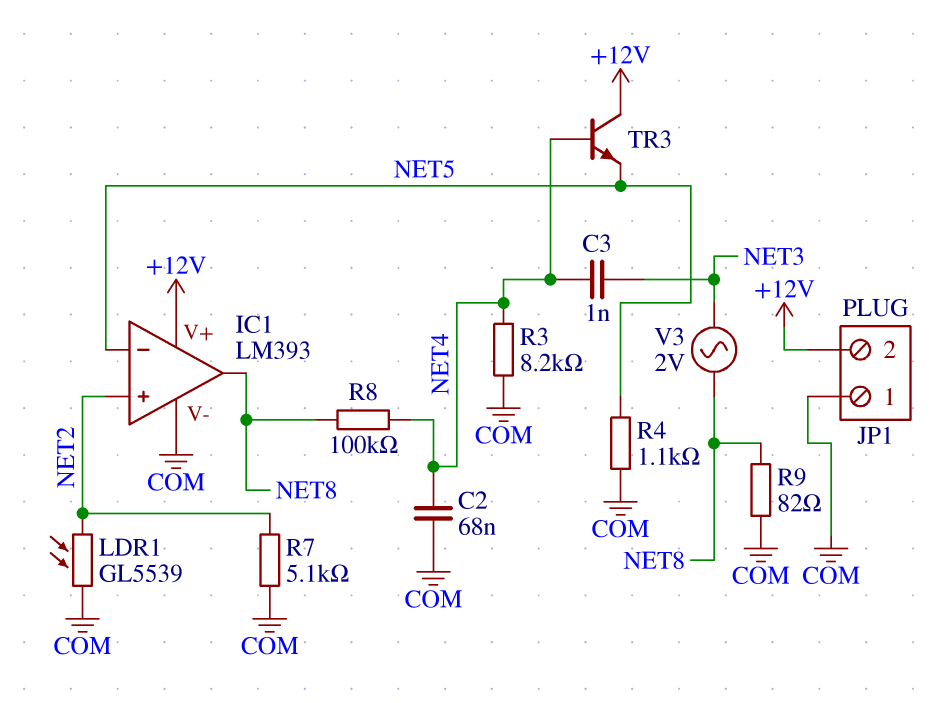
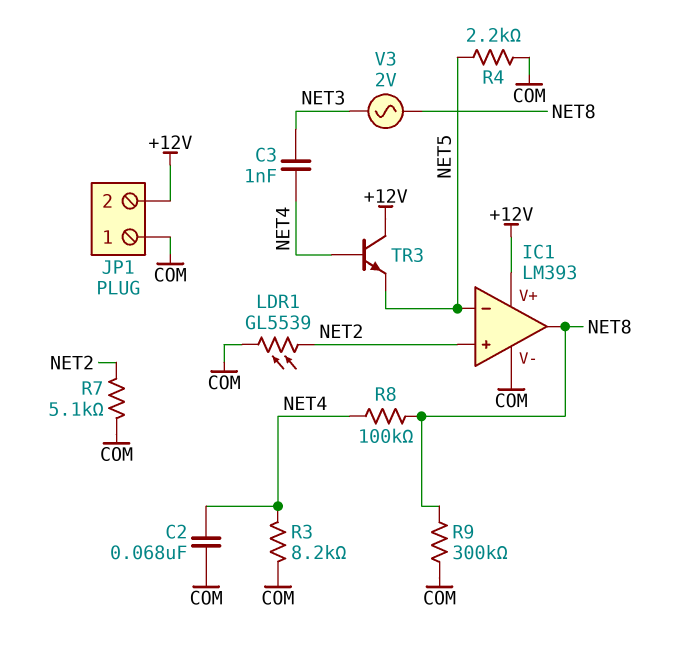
R4: 1.1k (COM, NET5) -> 2.2k (COM, NET5)
R9: 82 (COM, NET8) -> 300k (COM, NET8)

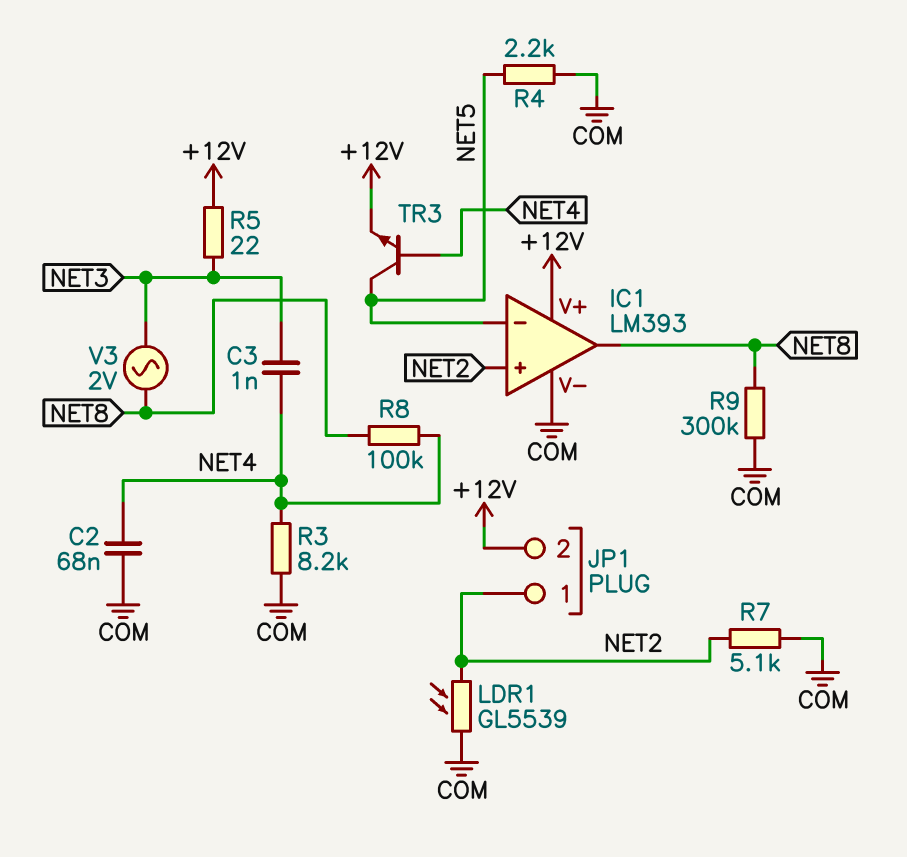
JP1 pin 1: COM -> NET2
R5: none -> 22 (+12V, NET3)
TR3: NPN (B NET4, C +12V, E NET5) -> NPN (B NET4, C NET5, E +12V)

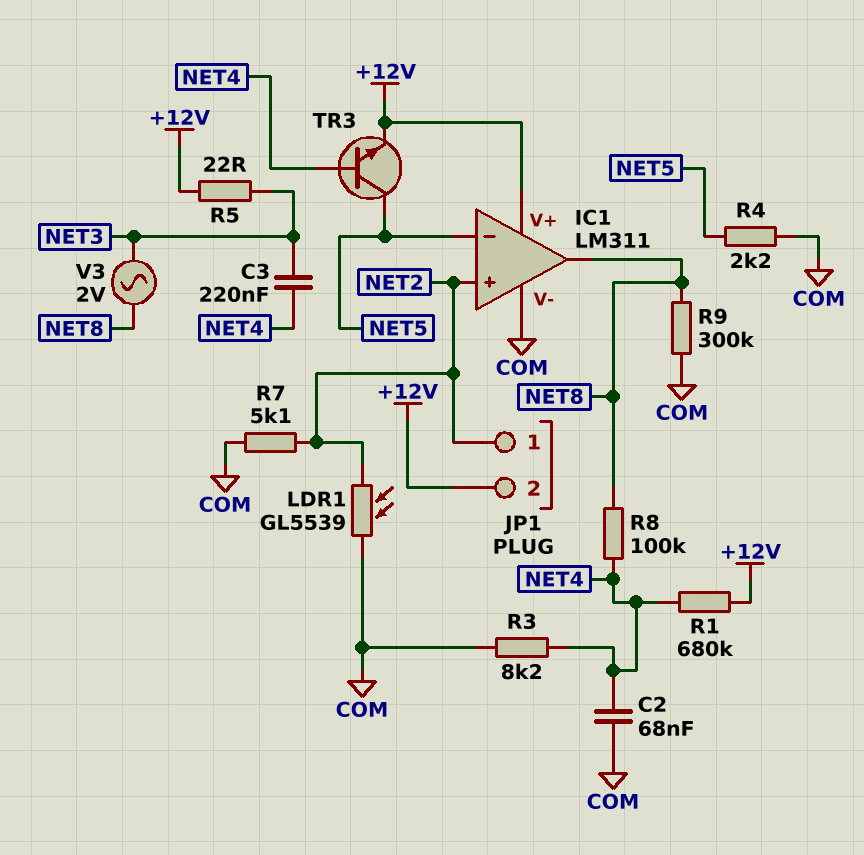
C3: 1nF (NET3, NET4) -> 220nF (NET3, NET4)
IC1: LM393 -> LM311
R1: none -> 680k (+12V, NET4)

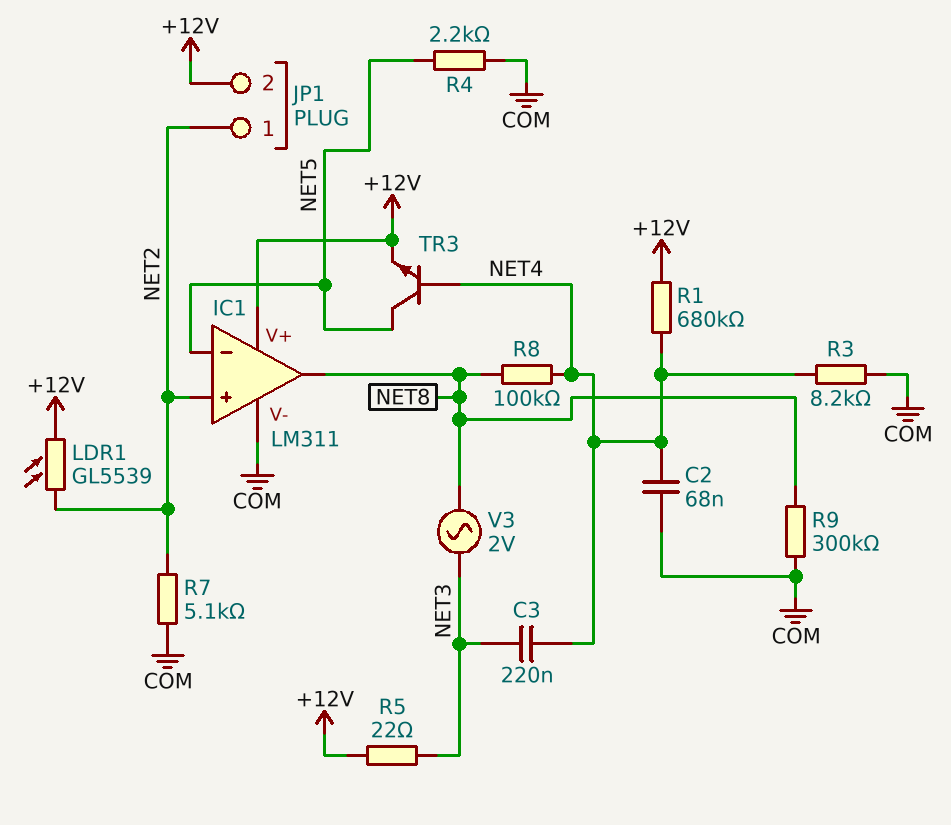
LDR1: GL5539 (COM, NET2) -> GL5539 (+12V, NET2)

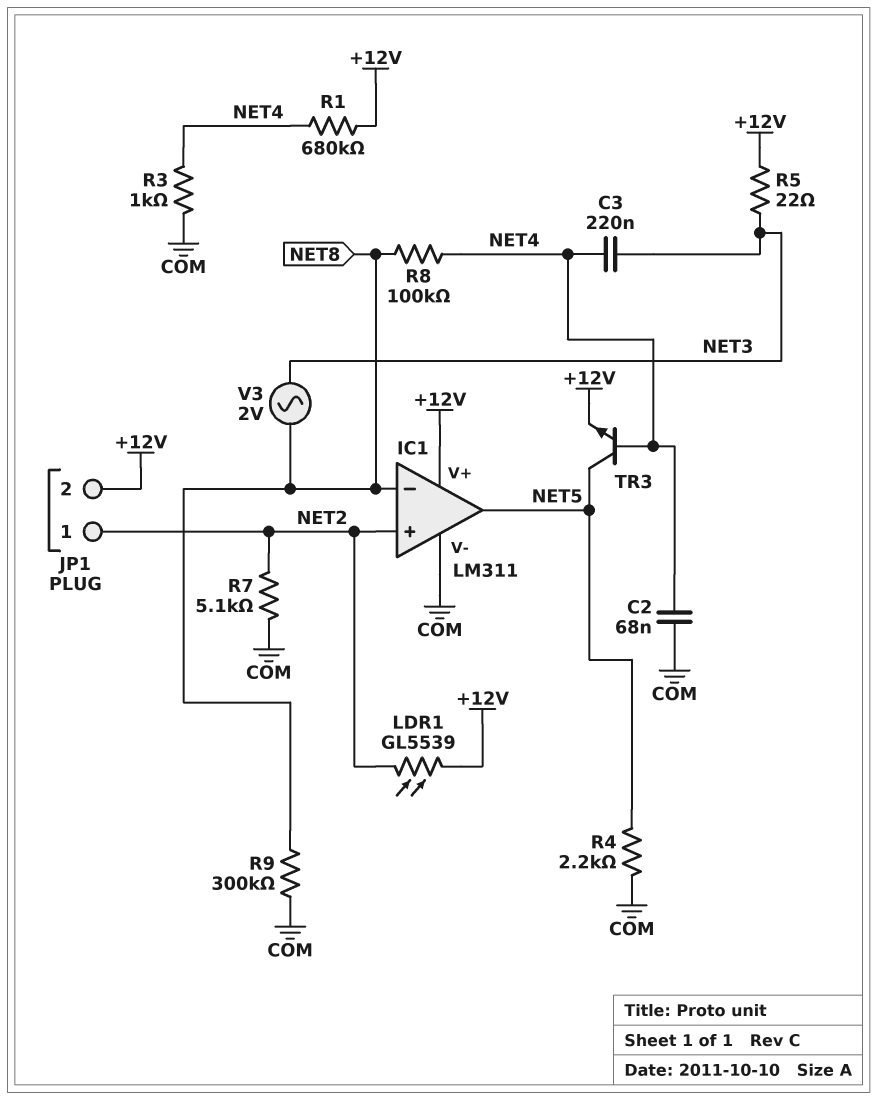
IC1 pin in-: NET5 -> NET8
IC1 pin out: NET8 -> NET5
R3: 8.2k (COM, NET4) -> 1k (COM, NET4)

